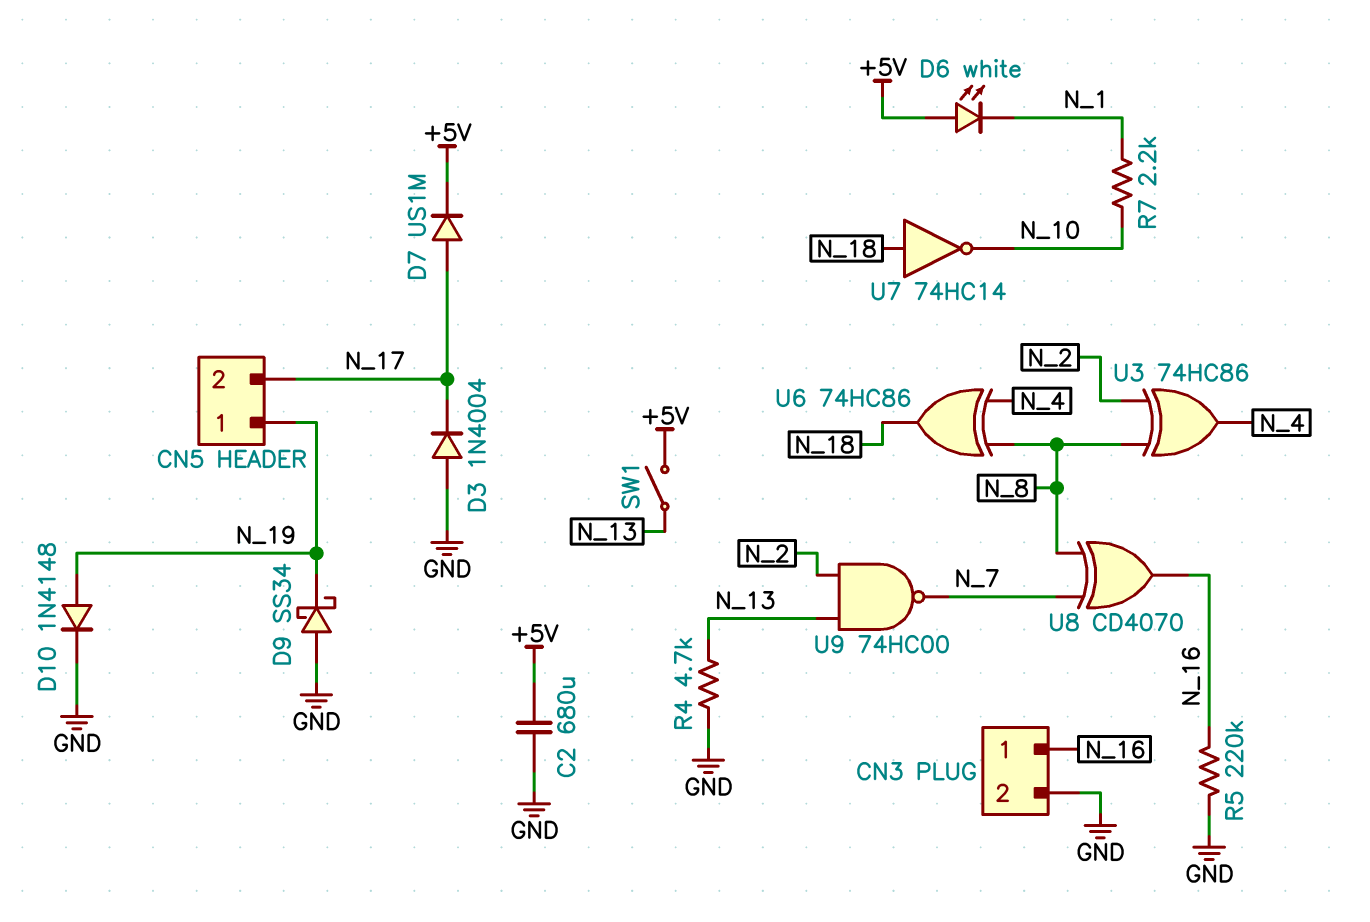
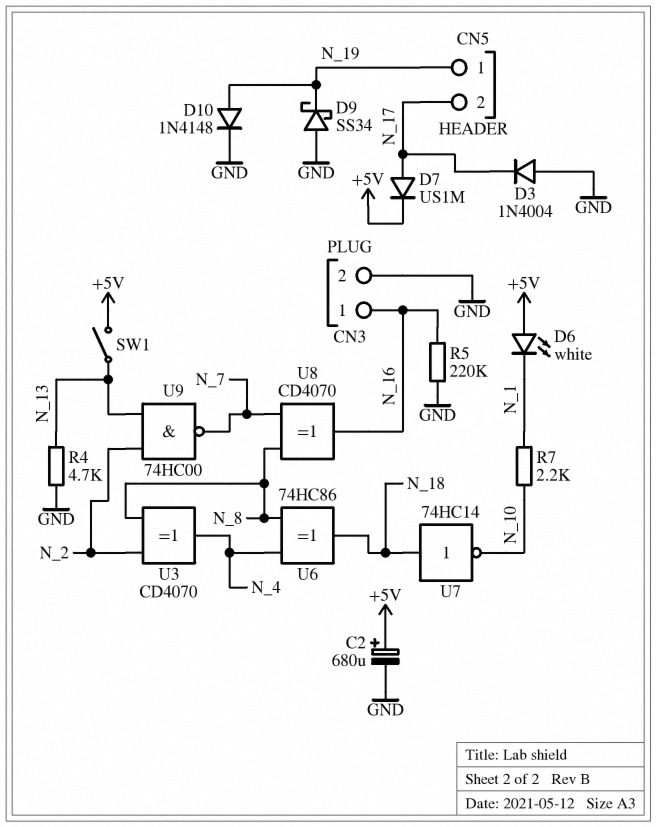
C2: 680uF (+5V, GND) -> 680uF (plus +5V, minus GND)
U3: XOR 74HC86 (in N_2, in N_8, out N_4) -> XOR CD4070 (in N_2, in N_8, out N_4)

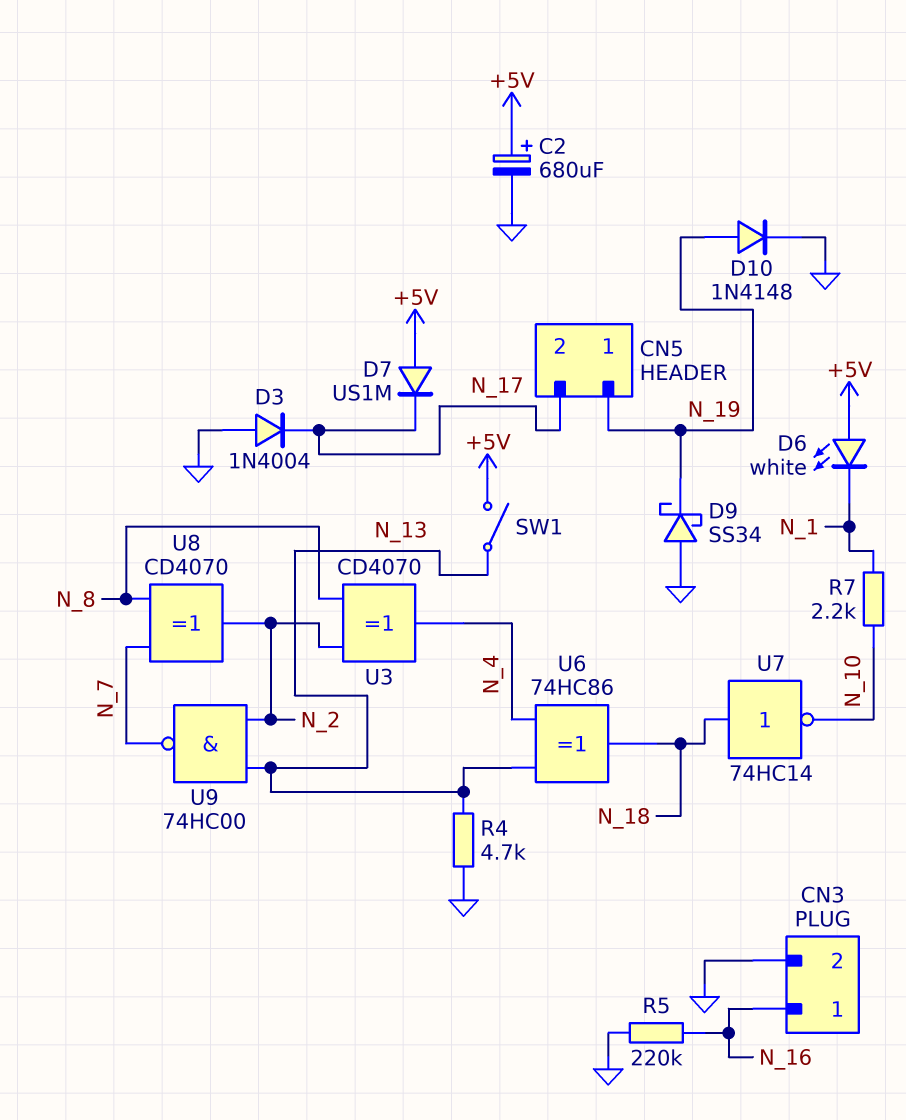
D7: diode US1M (A N_17, K +5V) -> diode US1M (A +5V, K N_17)
U6: XOR 74HC86 (in N_4, in N_8, out N_18) -> XOR 74HC86 (in N_4, in N_13, out N_18)
U8: XOR CD4070 (in N_7, in N_8, out N_16) -> XOR CD4070 (in N_7, in N_8, out N_2)

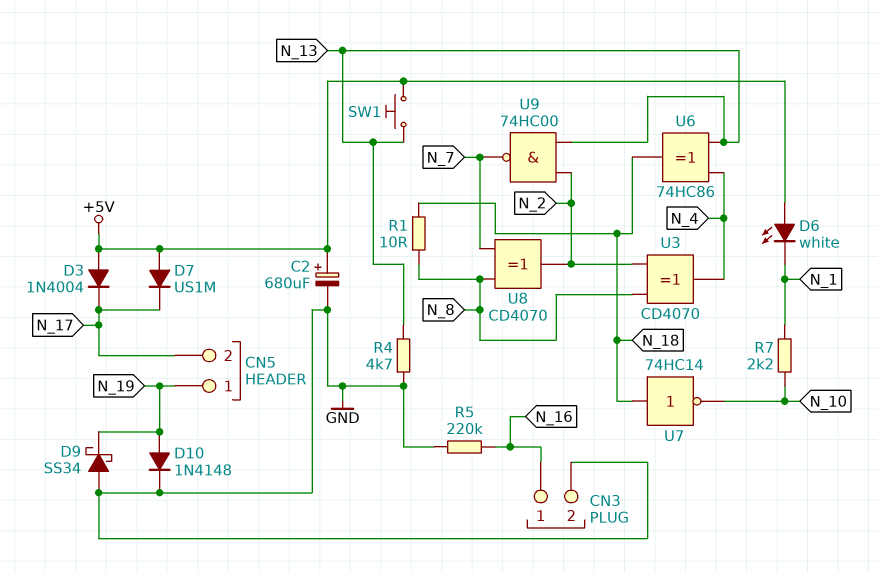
D3: diode 1N4004 (A GND, K N_17) -> diode 1N4004 (A +5V, K N_17)
R1: none -> 10 (N_8, N_18)
SW1: switch (+5V, N_13) -> button (+5V, N_13)

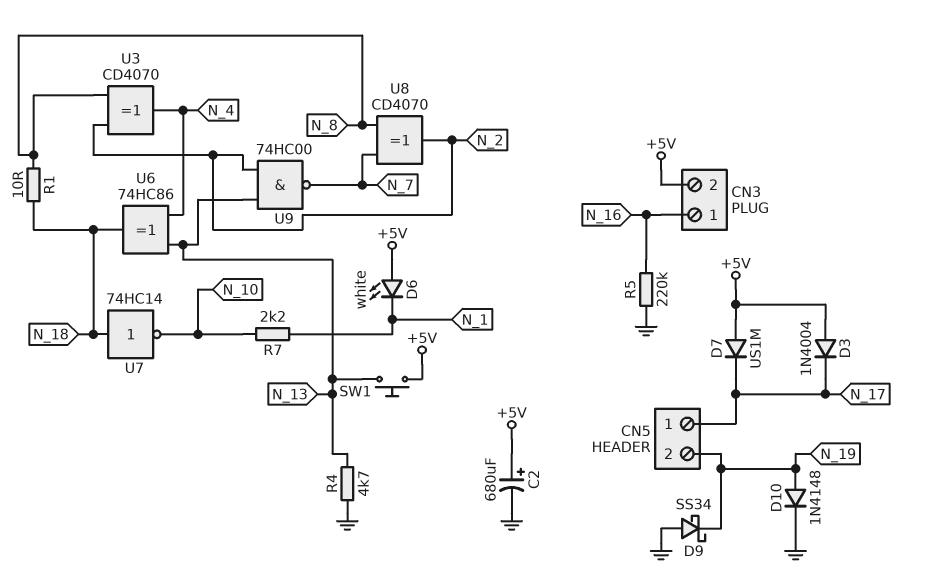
CN3 pin 2: GND -> +5V
CN5 pin 1: N_19 -> N_17
CN5 pin 2: N_17 -> N_19

